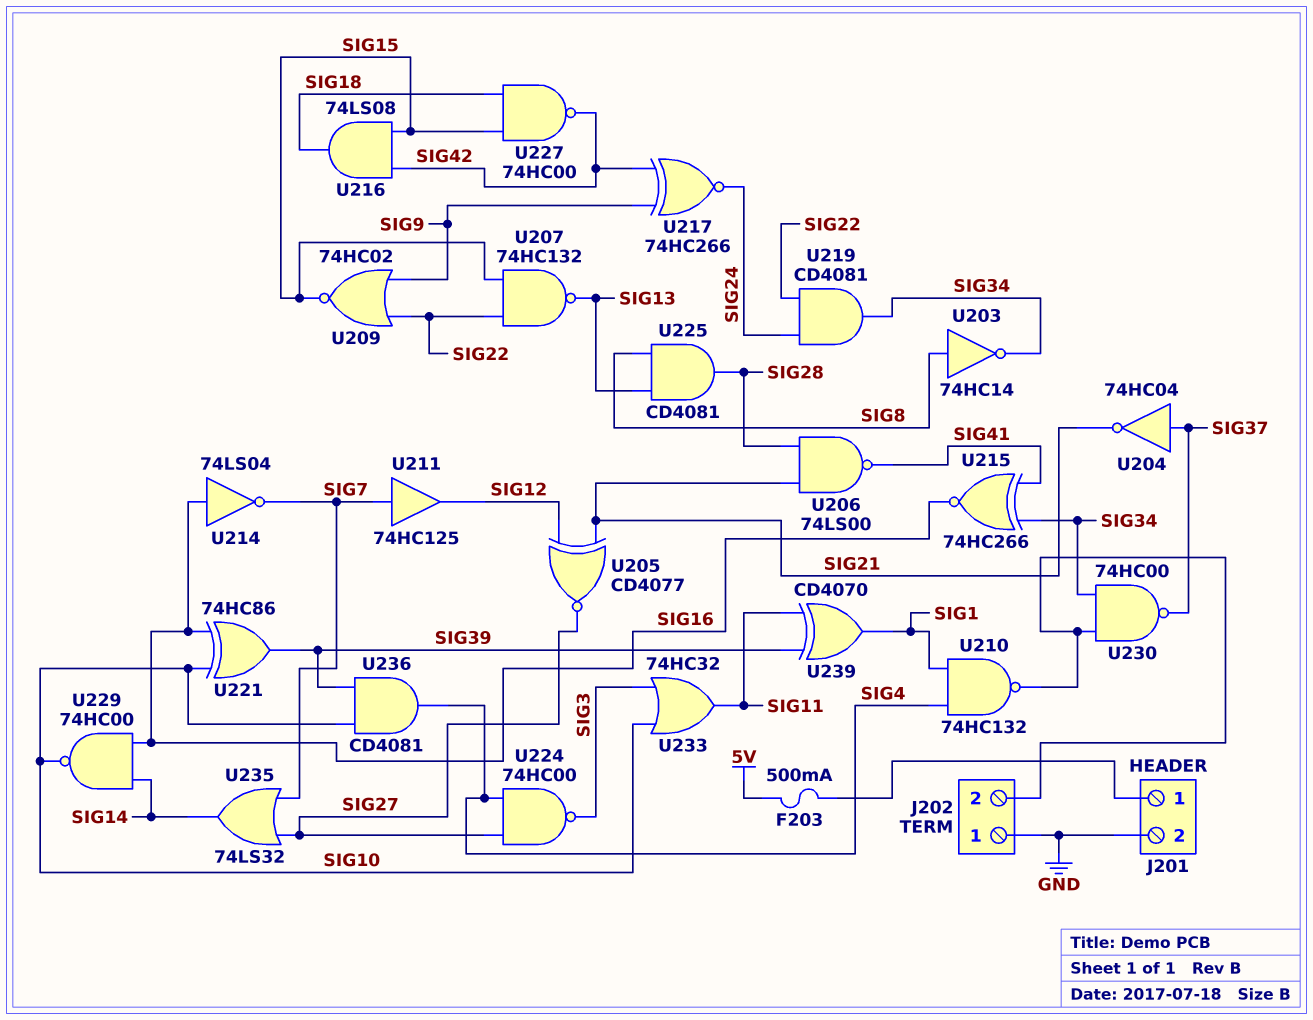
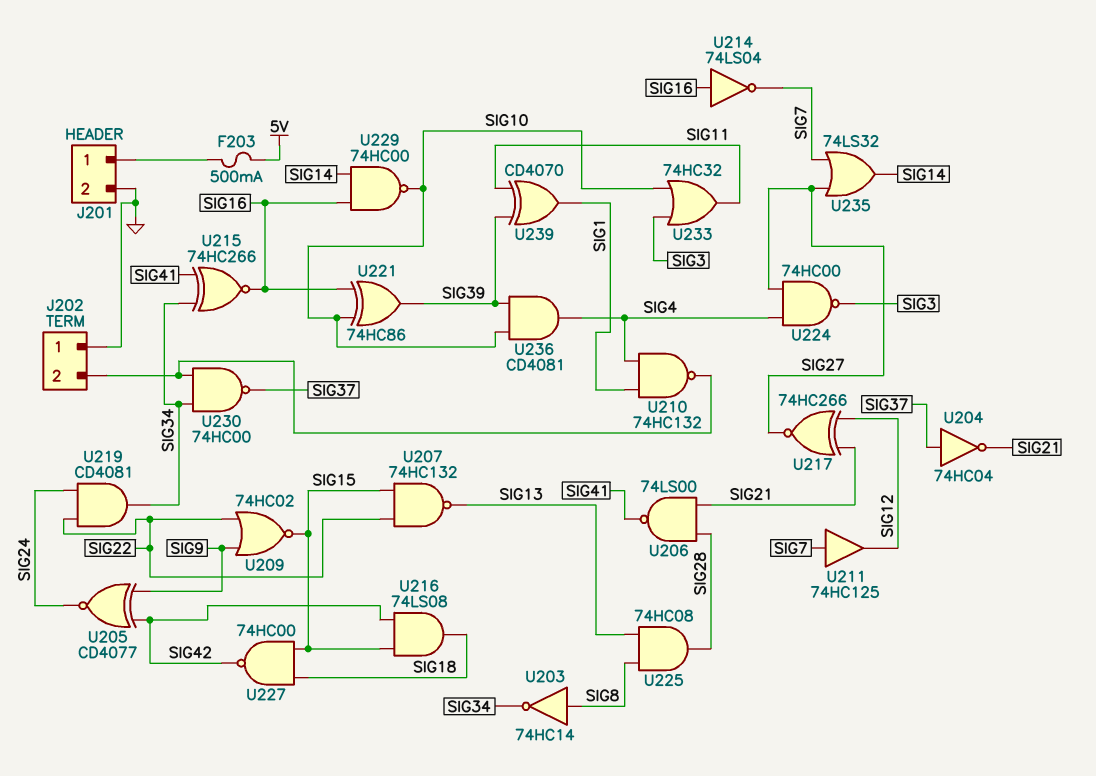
U205: XNOR CD4077 (in SIG12, in SIG21, out SIG27) -> XNOR CD4077 (in SIG9, in SIG42, out SIG24)
U217: XNOR 74HC266 (in SIG9, in SIG42, out SIG24) -> XNOR 74HC266 (in SIG12, in SIG21, out SIG27)
U225: AND CD4081 (in SIG8, in SIG13, out SIG28) -> AND 74HC08 (in SIG8, in SIG13, out SIG28)

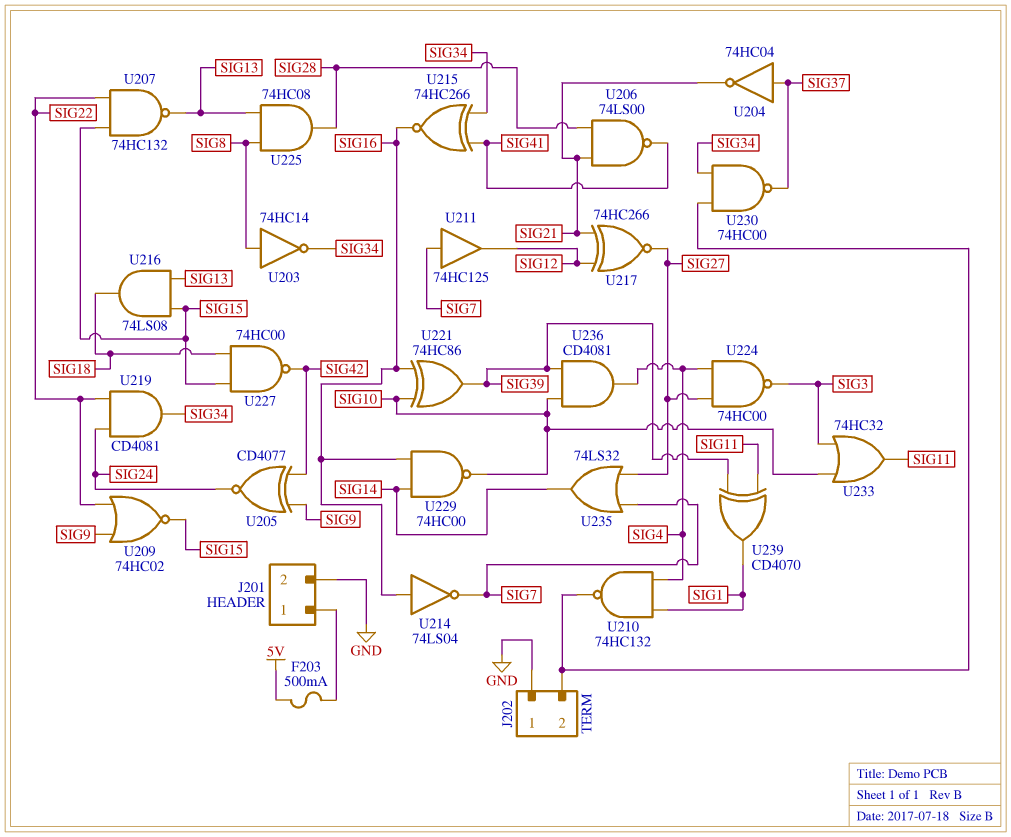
U216: AND 74LS08 (in SIG15, in SIG42, out SIG18) -> AND 74LS08 (in SIG13, in SIG15, out SIG18)

